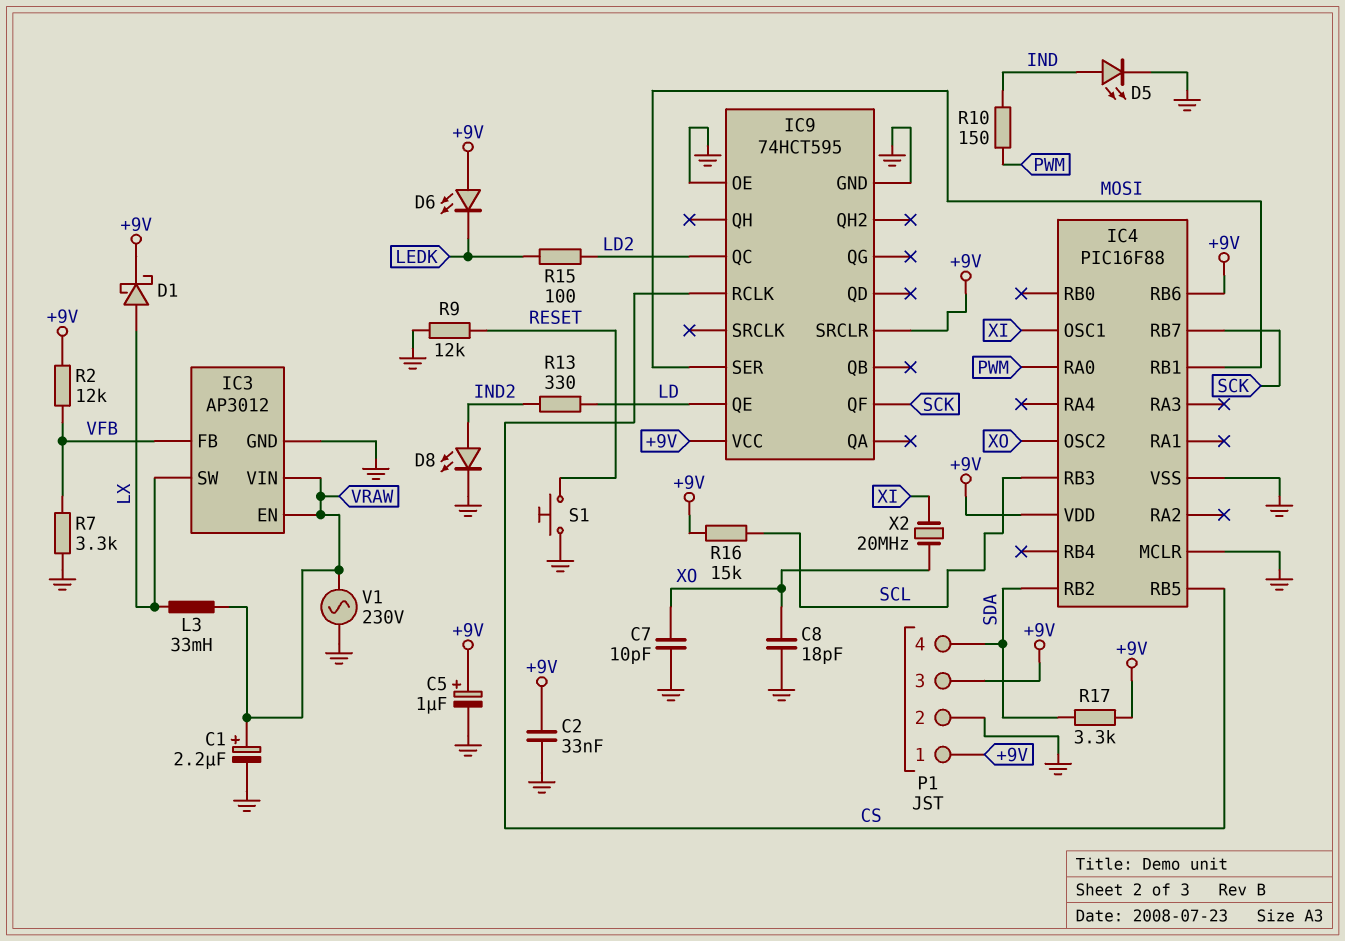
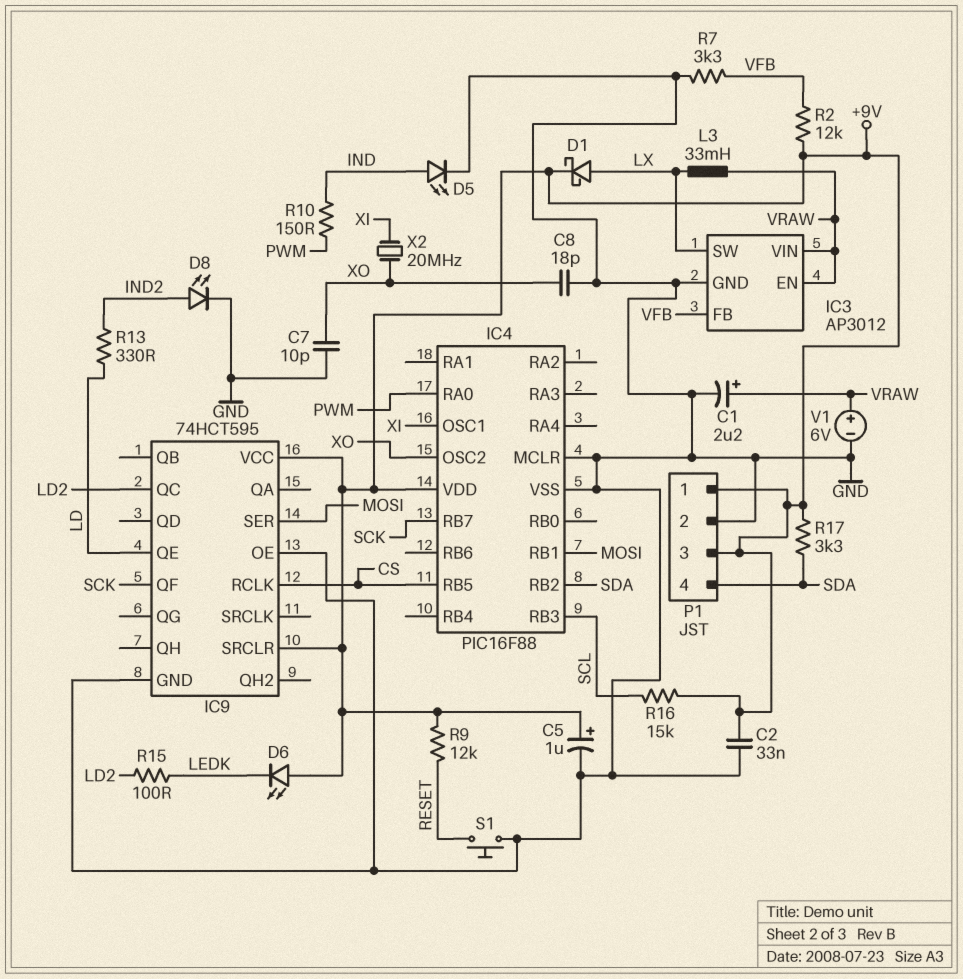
IC4 pin RB6: +9V -> none
R9: 12k (GND, RESET) -> 12k (+9V, RESET)
V1: AC 230V (GND, VRAW) -> 6V (plus VRAW, minus GND)

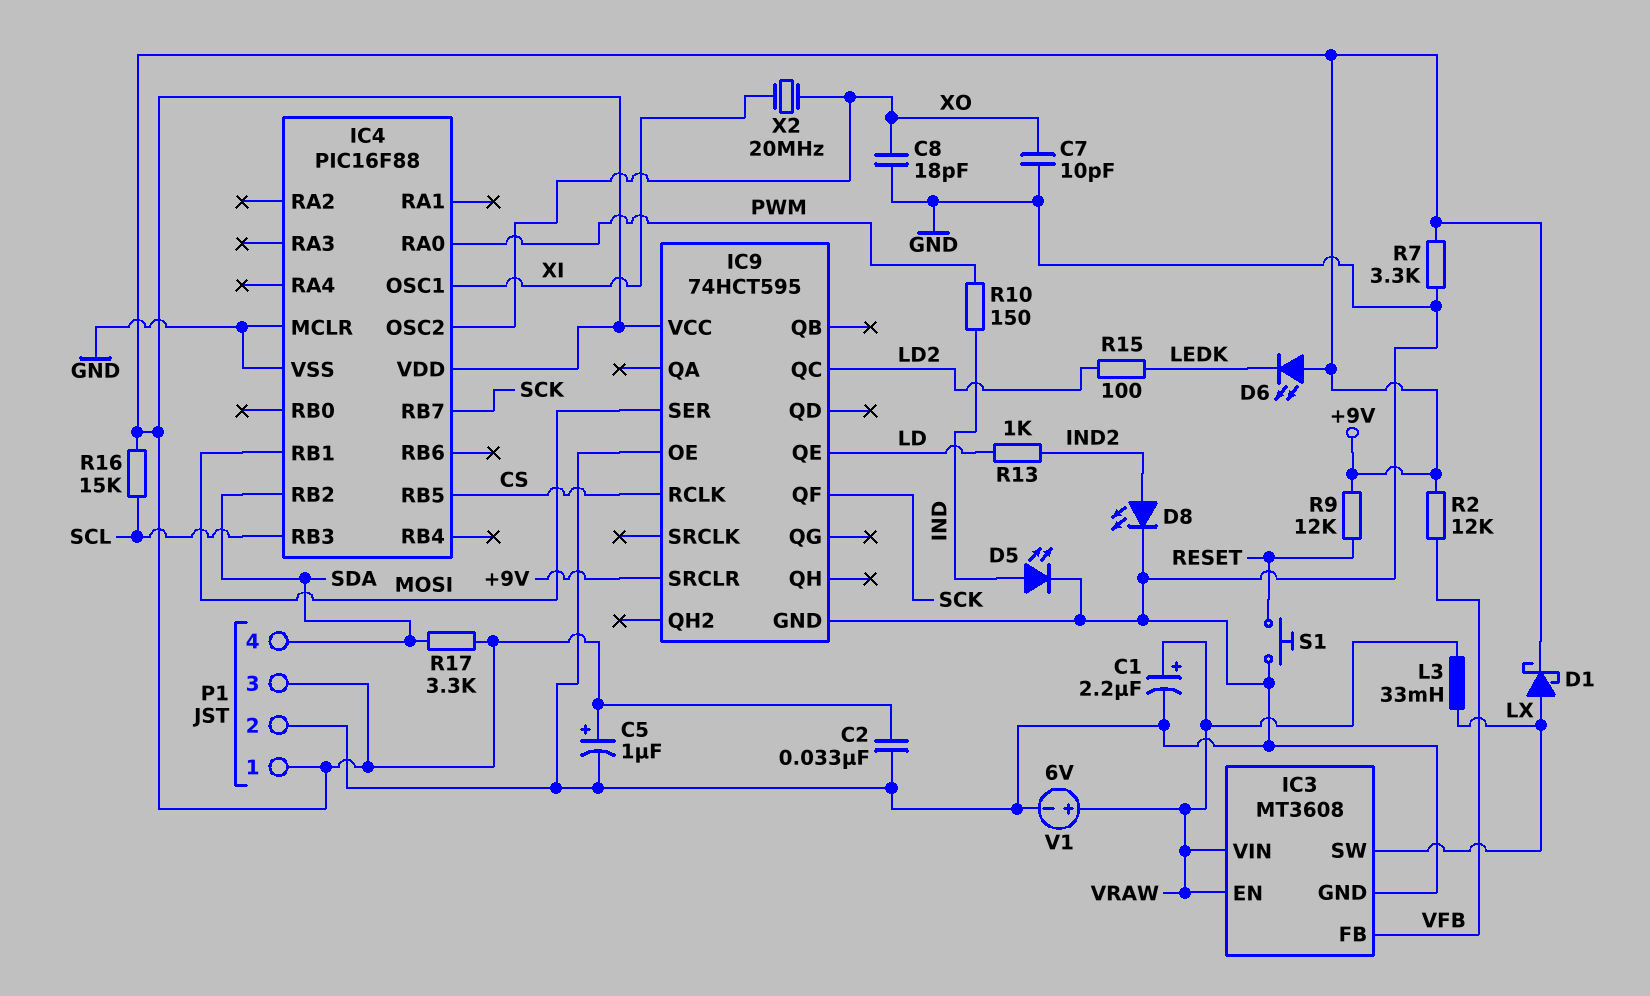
IC3: AP3012 -> MT3608
R7: 3.3k (GND, VFB) -> 3.3k (+9V, GND)
R13: 330 (IND2, LD) -> 1k (IND2, LD)

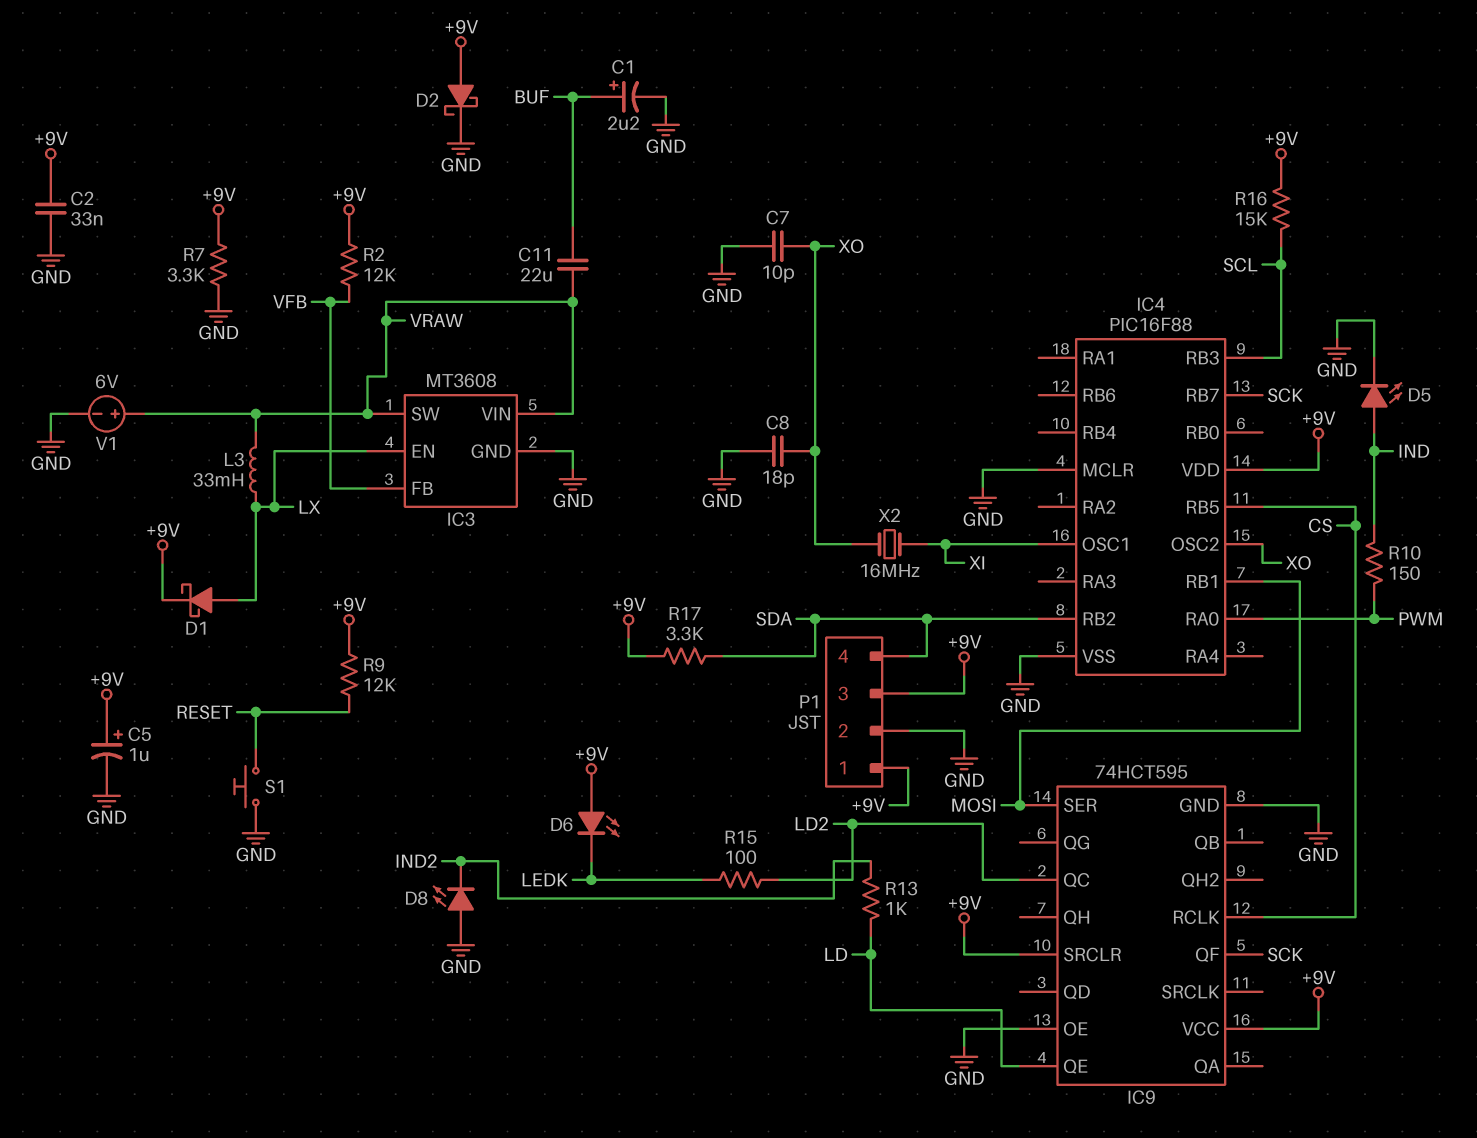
C1: 2.2uF (plus VRAW, minus GND) -> 2.2uF (plus BUF, minus GND)
C11: none -> 22uF (BUF, VRAW)
D2: none -> schottky (A +9V, K GND)
D8: LED (A IND2, K GND) -> LED (A GND, K IND2)
IC3 pin EN: VRAW -> LX
IC3 pin SW: LX -> VRAW
X2: 20MHz (XI, XO) -> 16MHz (XI, XO)

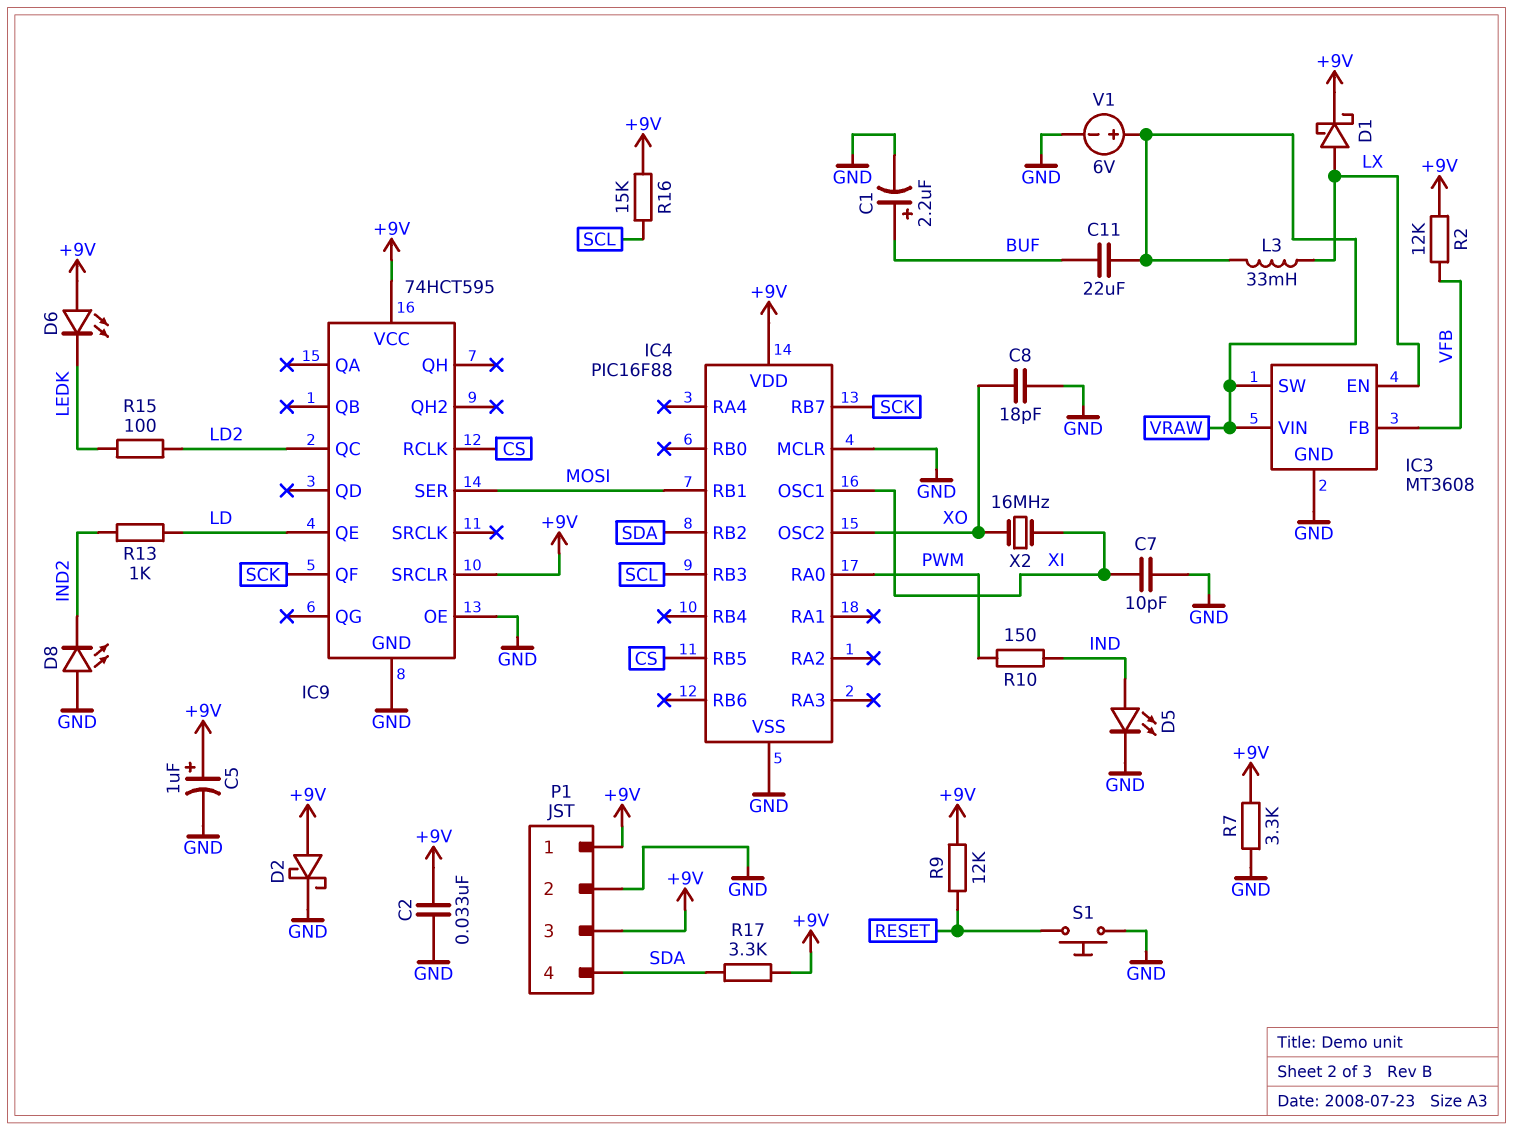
C7: 10pF (GND, XO) -> 10pF (GND, XI)

